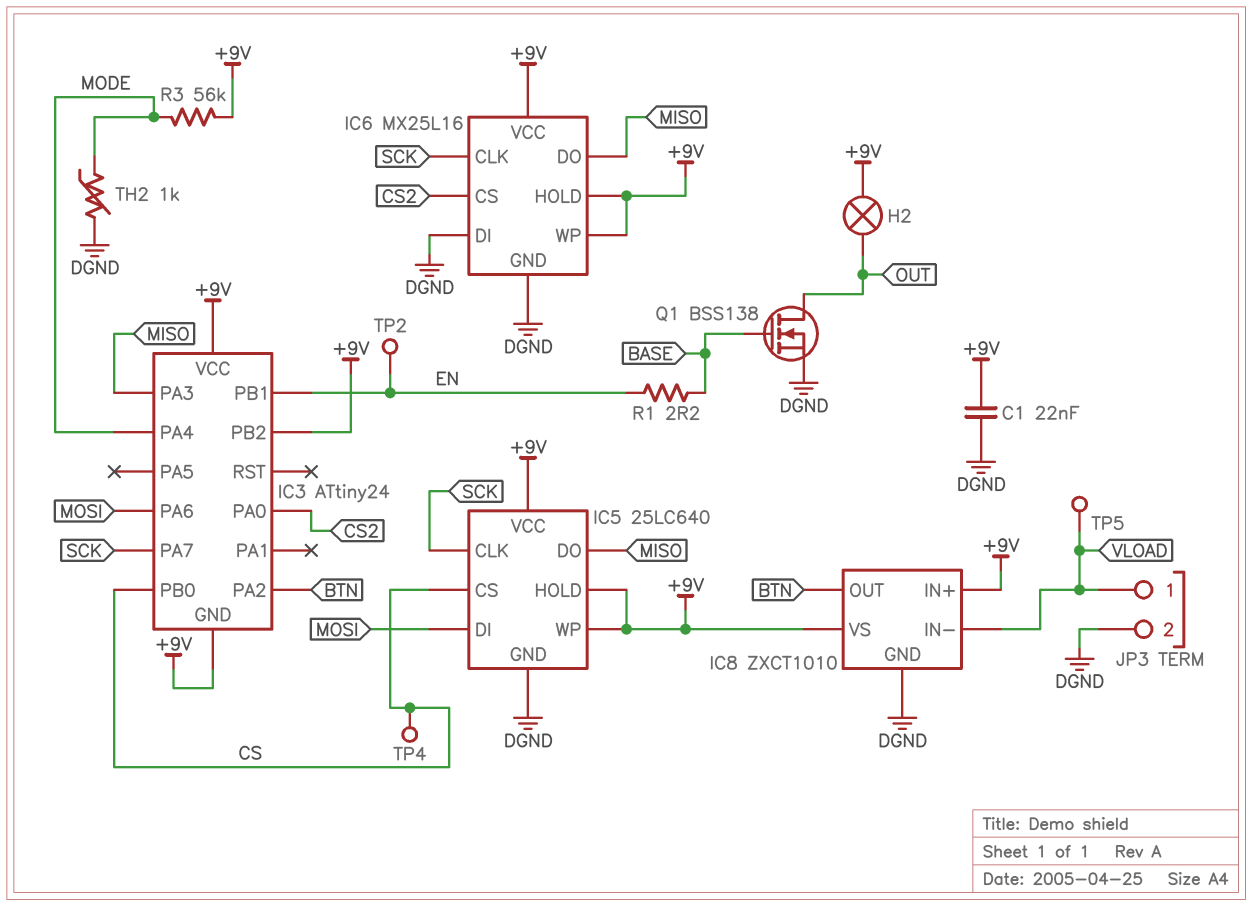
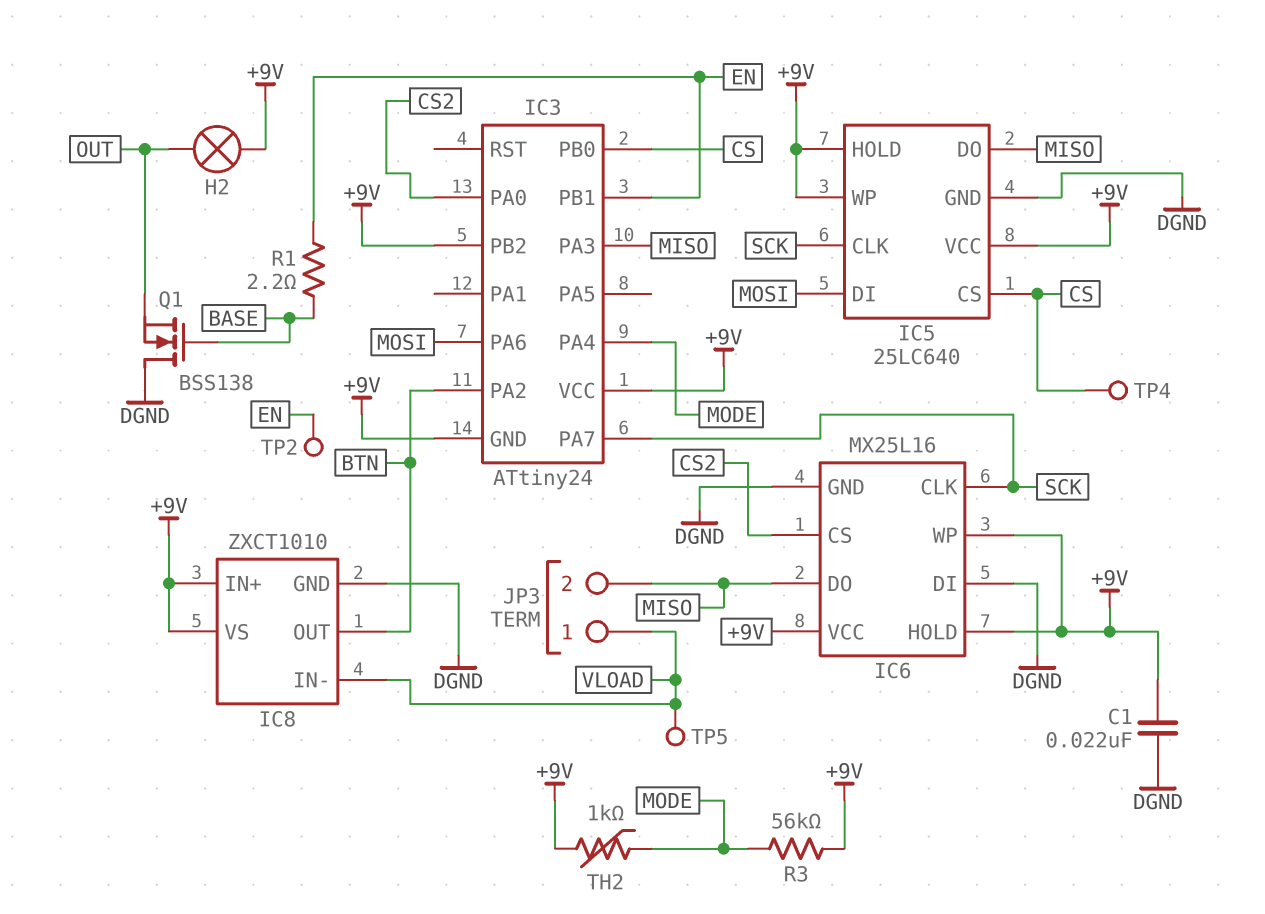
JP3 pin 2: DGND -> MISO
Q1: NMOS BSS138 (G BASE, D OUT, S DGND) -> NMOS BSS138 (G BASE, D DGND, S OUT)
TH2: 1k (DGND, MODE) -> 1k (+9V, MODE)

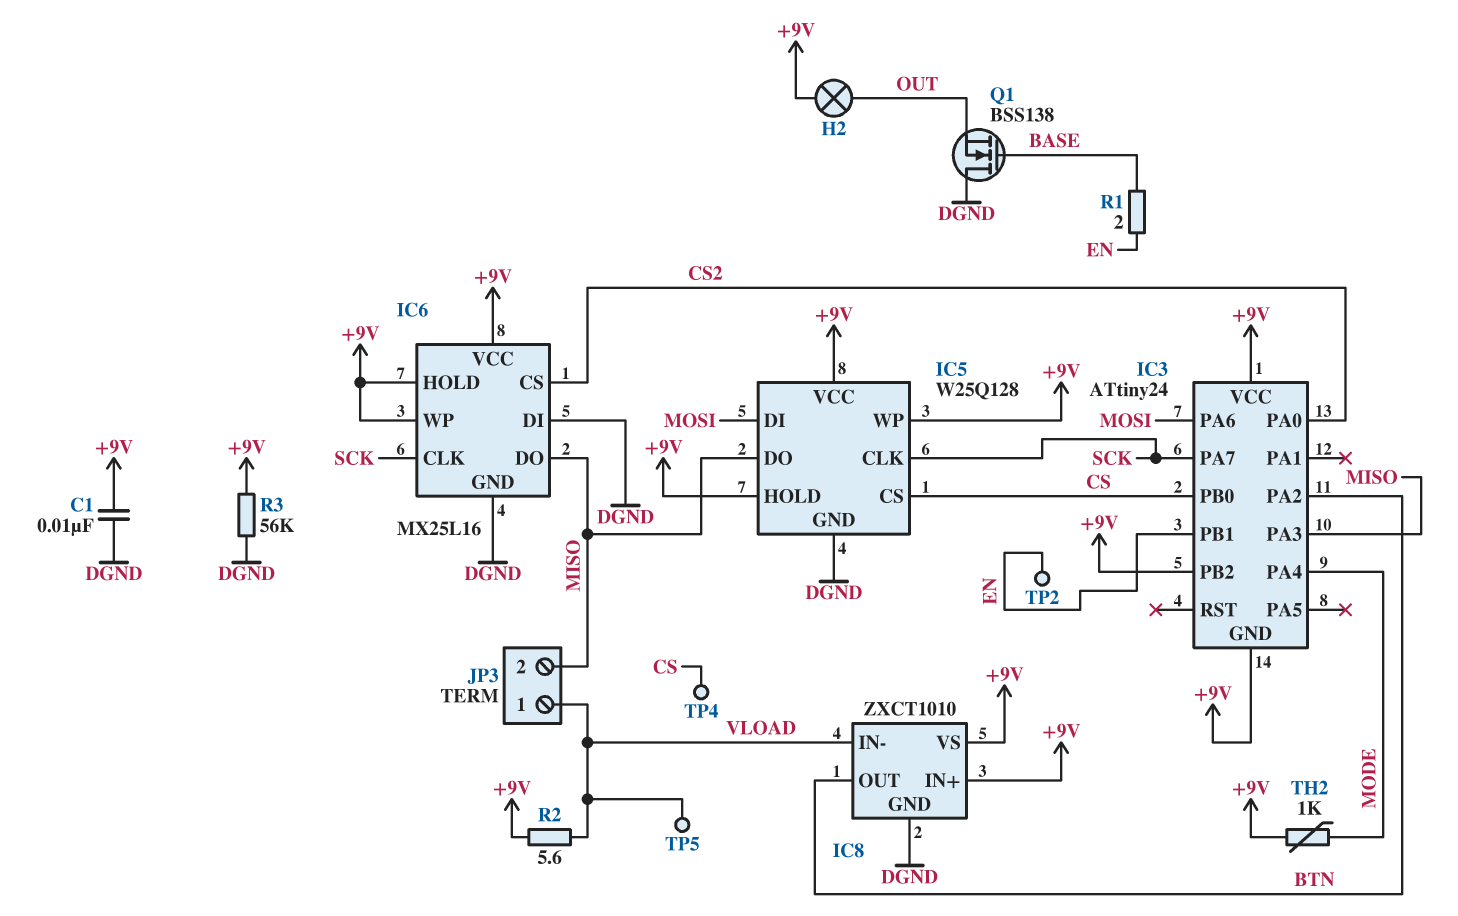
C1: 22nF (+9V, DGND) -> 10nF (+9V, DGND)
IC5: 25LC640 -> W25Q128
R1: 2.2 (BASE, EN) -> 2 (BASE, EN)
R2: none -> 5.6 (+9V, VLOAD)
R3: 56k (+9V, MODE) -> 56k (+9V, DGND)

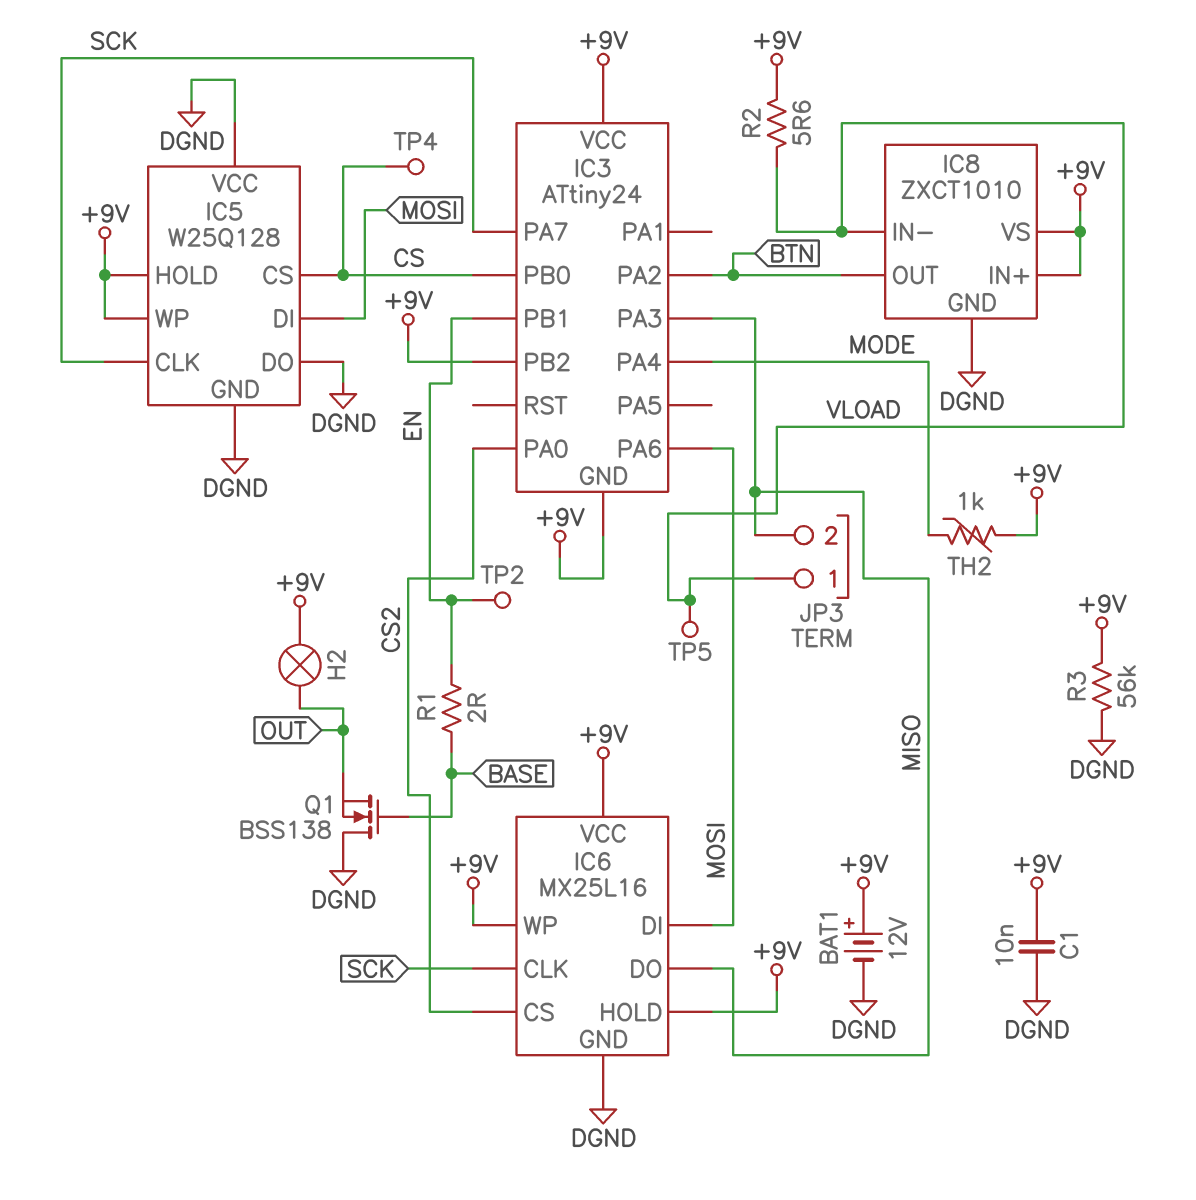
BAT1: none -> 12V (plus +9V, minus DGND)
IC5 pin DO: MISO -> DGND
IC5 pin VCC: +9V -> DGND
IC6 pin DI: DGND -> MOSI

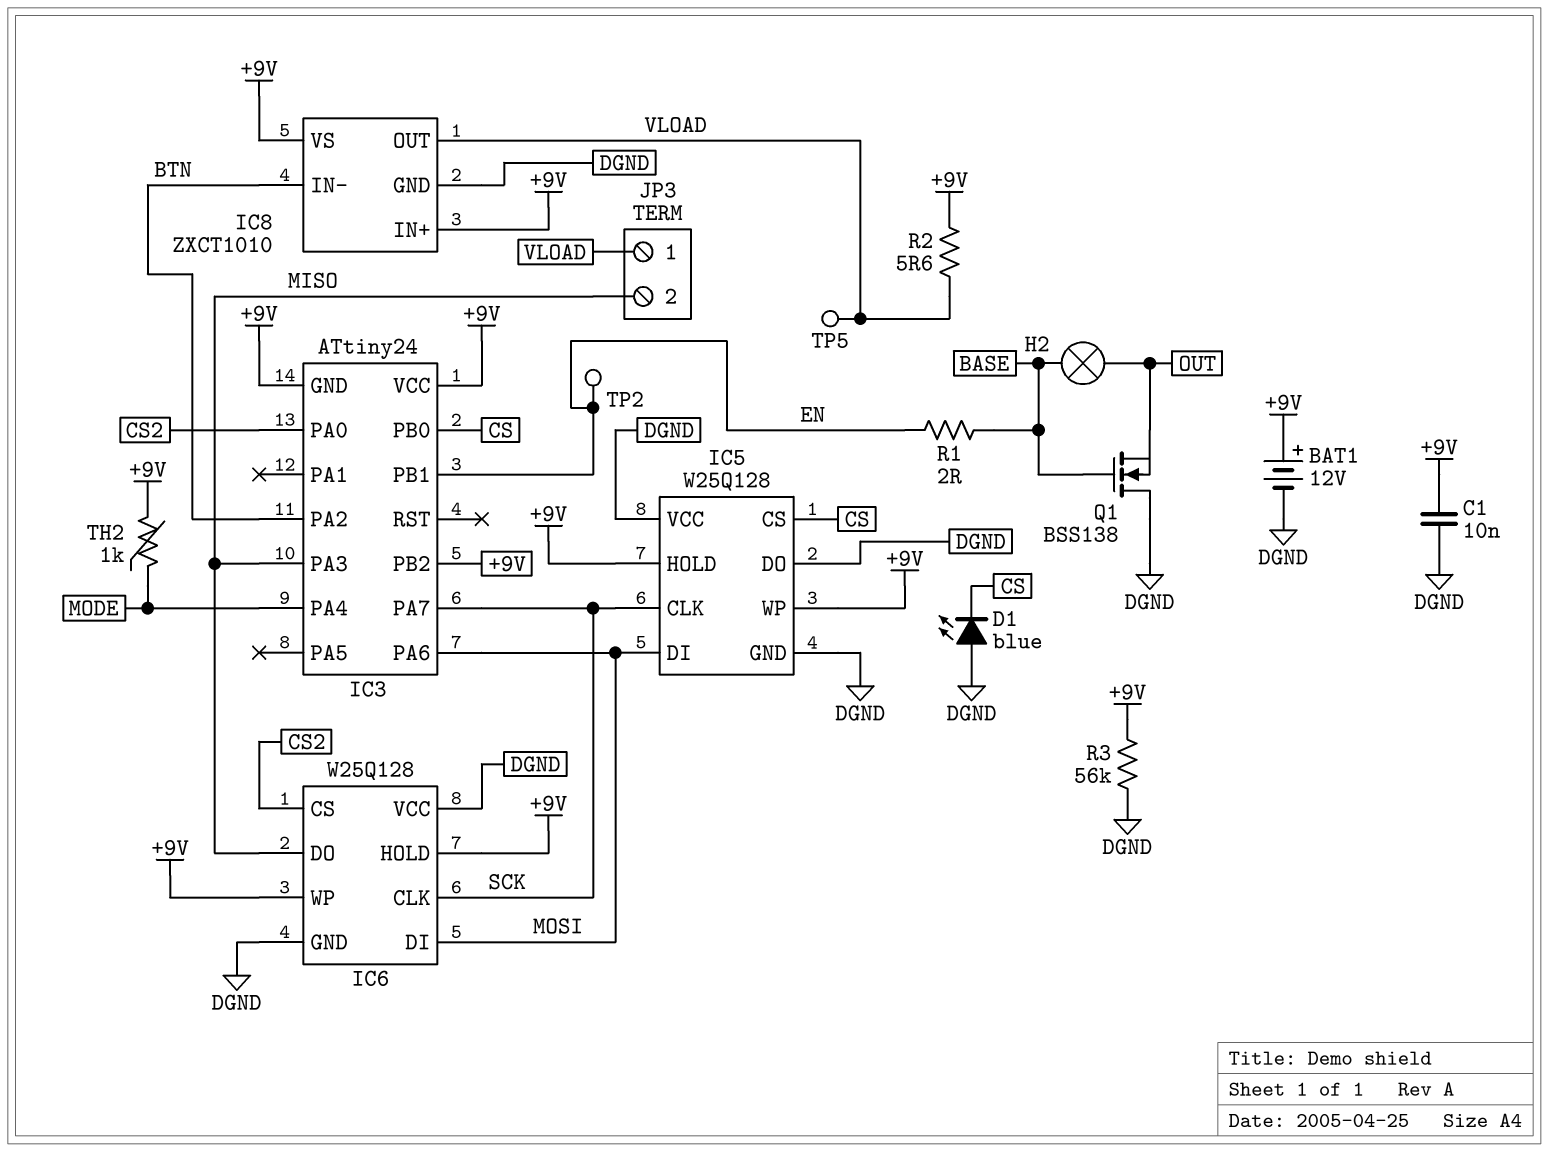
D1: none -> LED blue (A DGND, K CS)
H2: lamp (+9V, OUT) -> lamp (BASE, OUT)
IC6: MX25L16 -> W25Q128
IC6 pin VCC: +9V -> DGND
IC8 pin IN-: VLOAD -> BTN
IC8 pin OUT: BTN -> VLOAD
TP4: test point (CS) -> none

